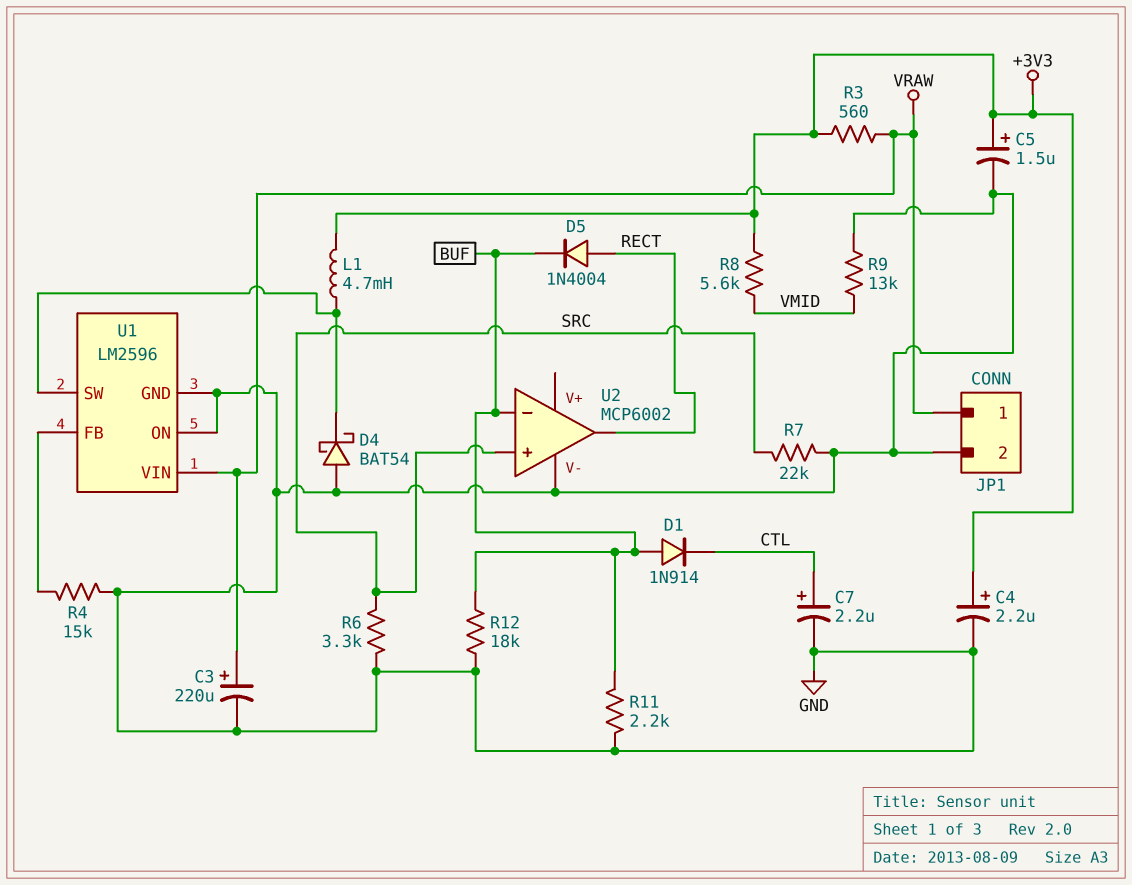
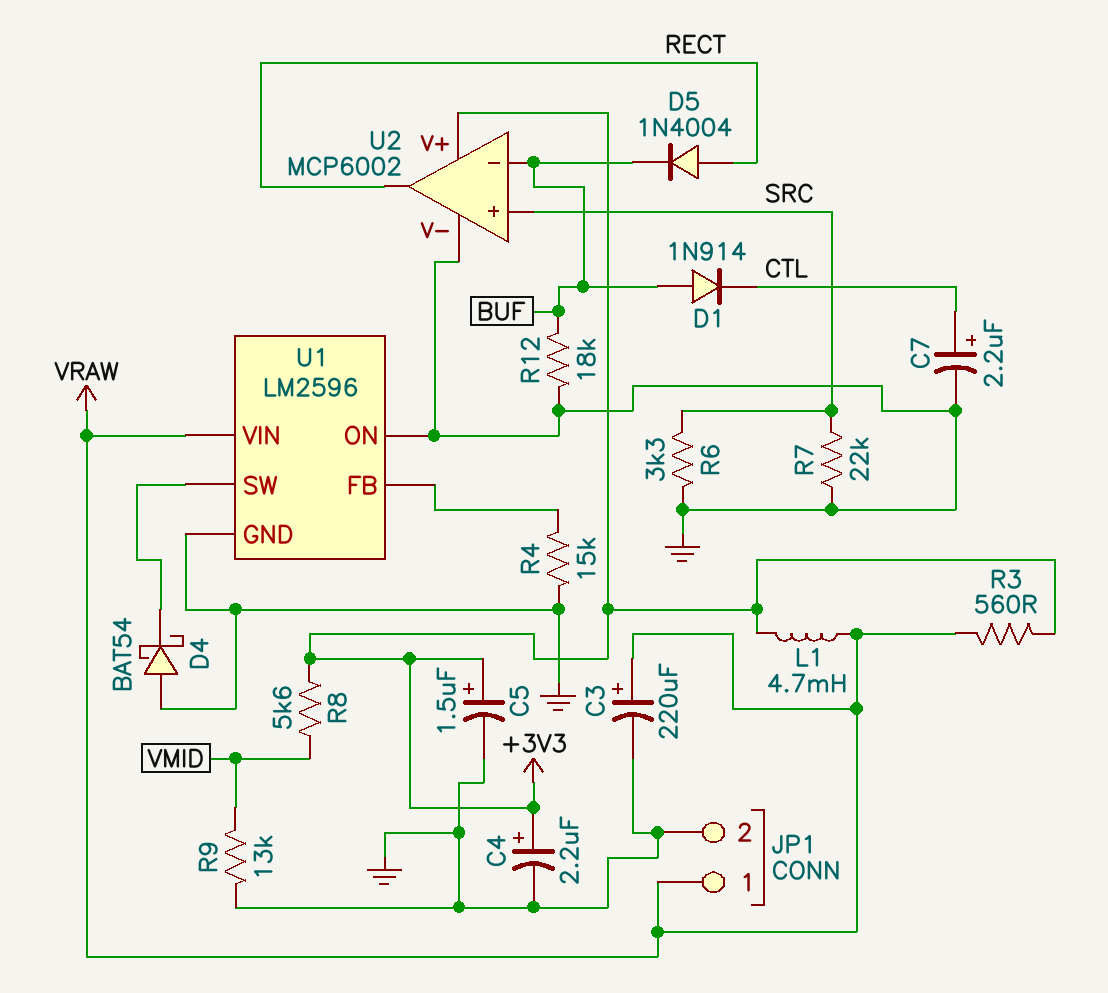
L1: 4.7mH (+3V3, U1/SW) -> 4.7mH (+3V3, VRAW)
R11: 2.2k (BUF, GND) -> none
U2 pin V+: none -> +3V3

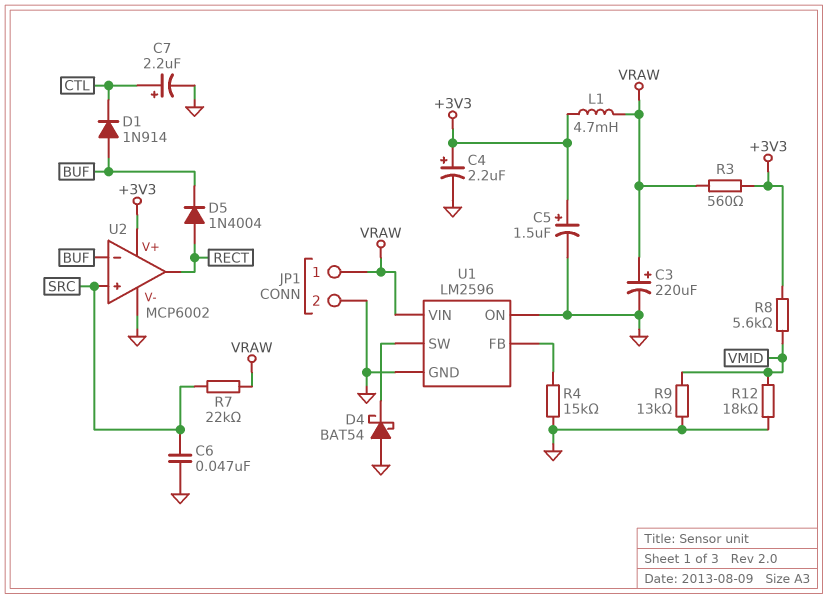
C6: none -> 47nF (GND, SRC)
R6: 3.3k (GND, SRC) -> none
R7: 22k (GND, SRC) -> 22k (SRC, VRAW)
R12: 18k (BUF, GND) -> 18k (GND, VMID)

